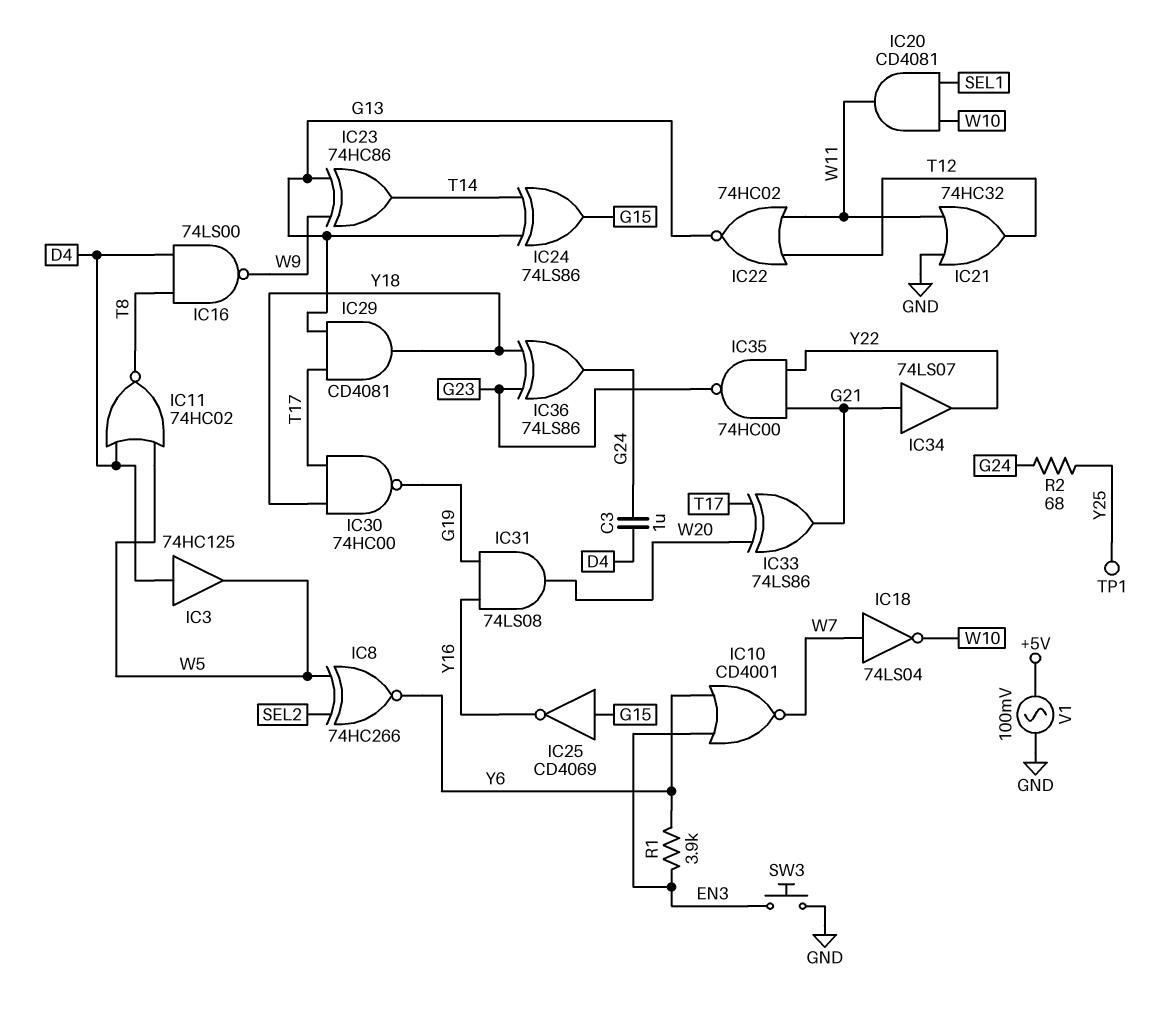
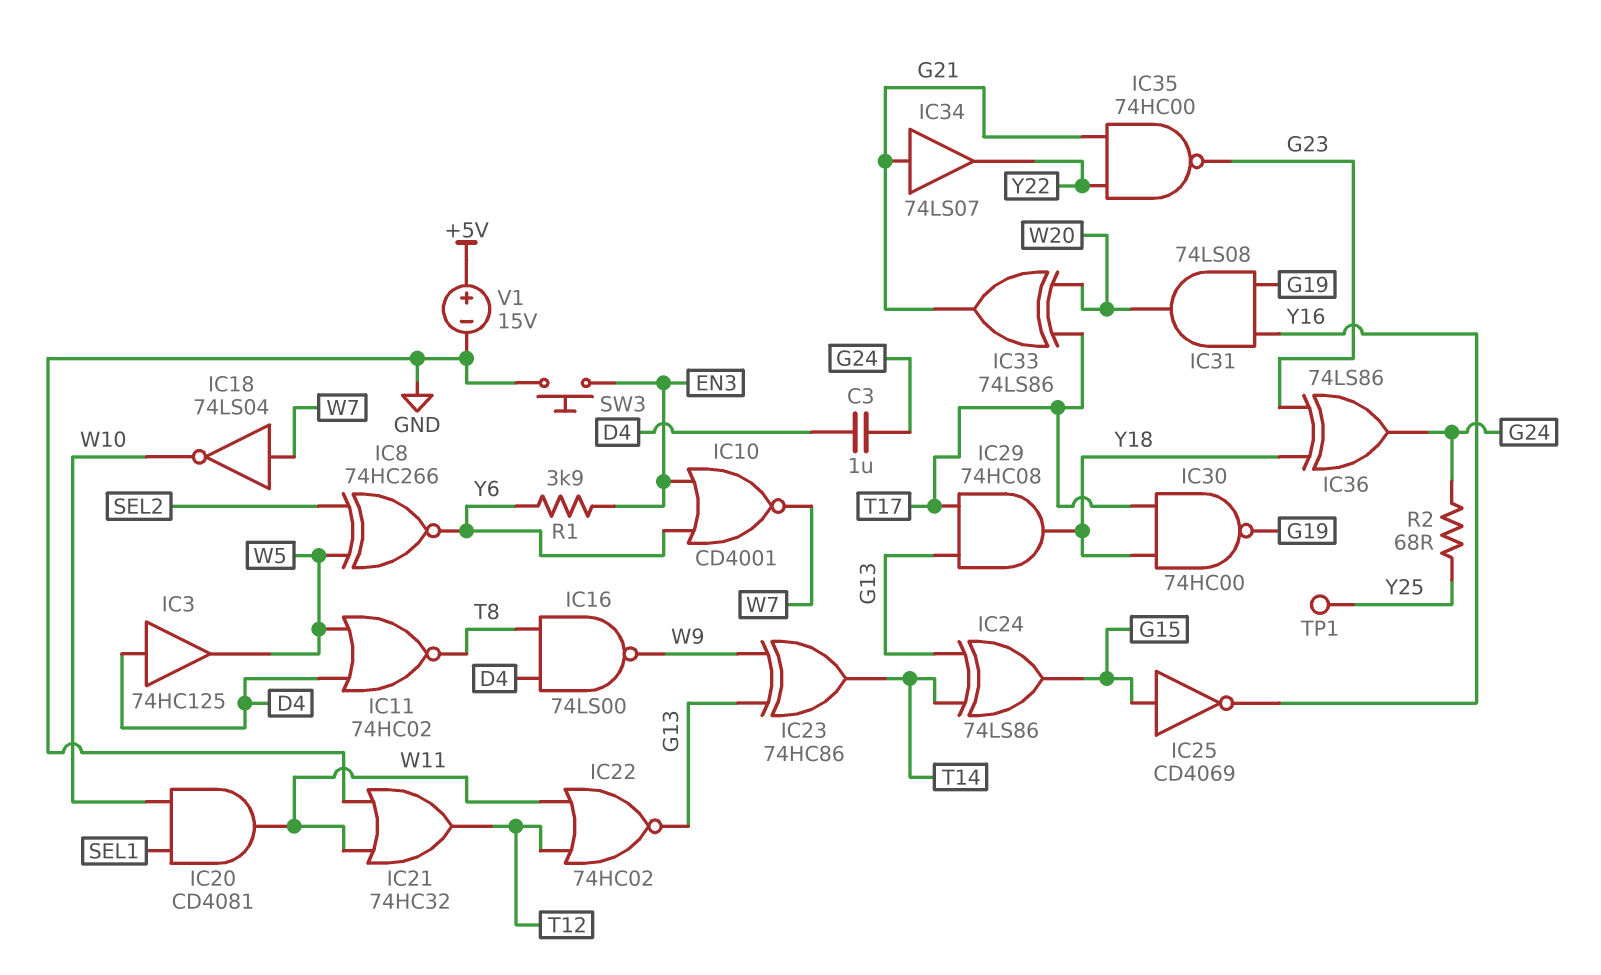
IC29: AND CD4081 (in G13, in T17, out Y18) -> AND 74HC08 (in G13, in T17, out Y18)
V1: AC 100mV (+5V, GND) -> 15V (plus +5V, minus GND)

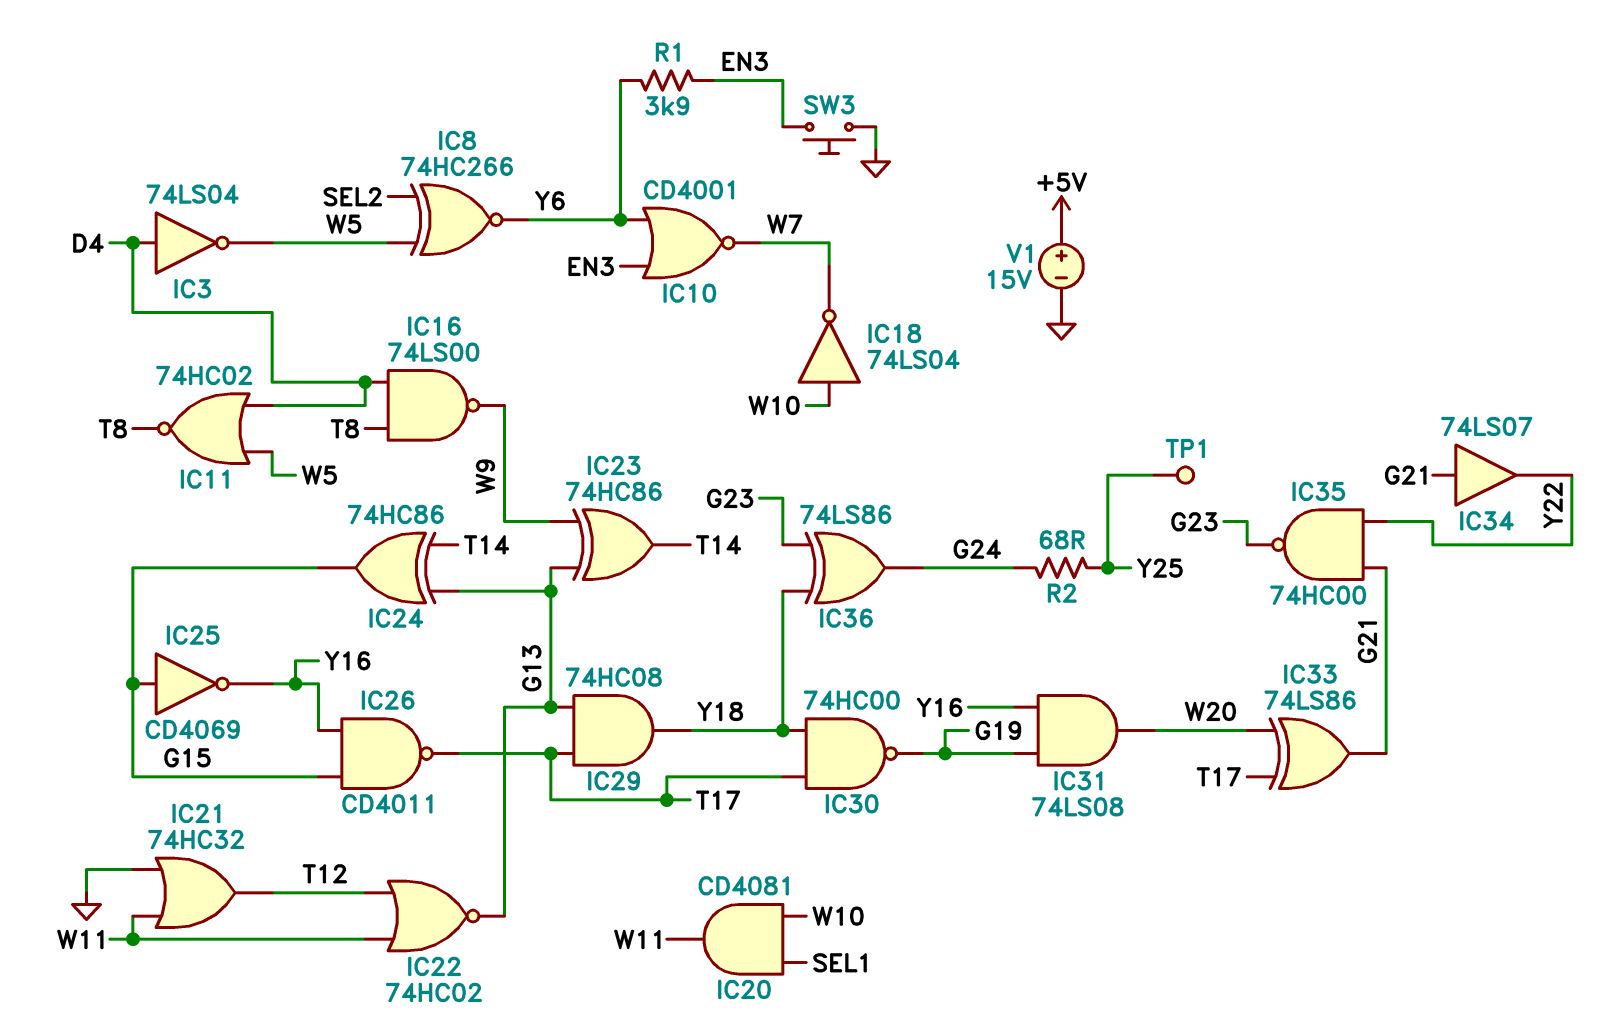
C3: 1uF (D4, G24) -> none
IC3: buffer 74HC125 (in D4, out W5) -> NOT 74LS04 (in D4, out W5)
IC18: NOT 74LS04 (in W7, out W10) -> NOT 74LS04 (in W10, out W7)
IC24: XOR 74LS86 (in G13, in T14, out G15) -> XOR 74HC86 (in G13, in T14, out G15)
IC26: none -> NAND CD4011 (in G15, in Y16, out T17)

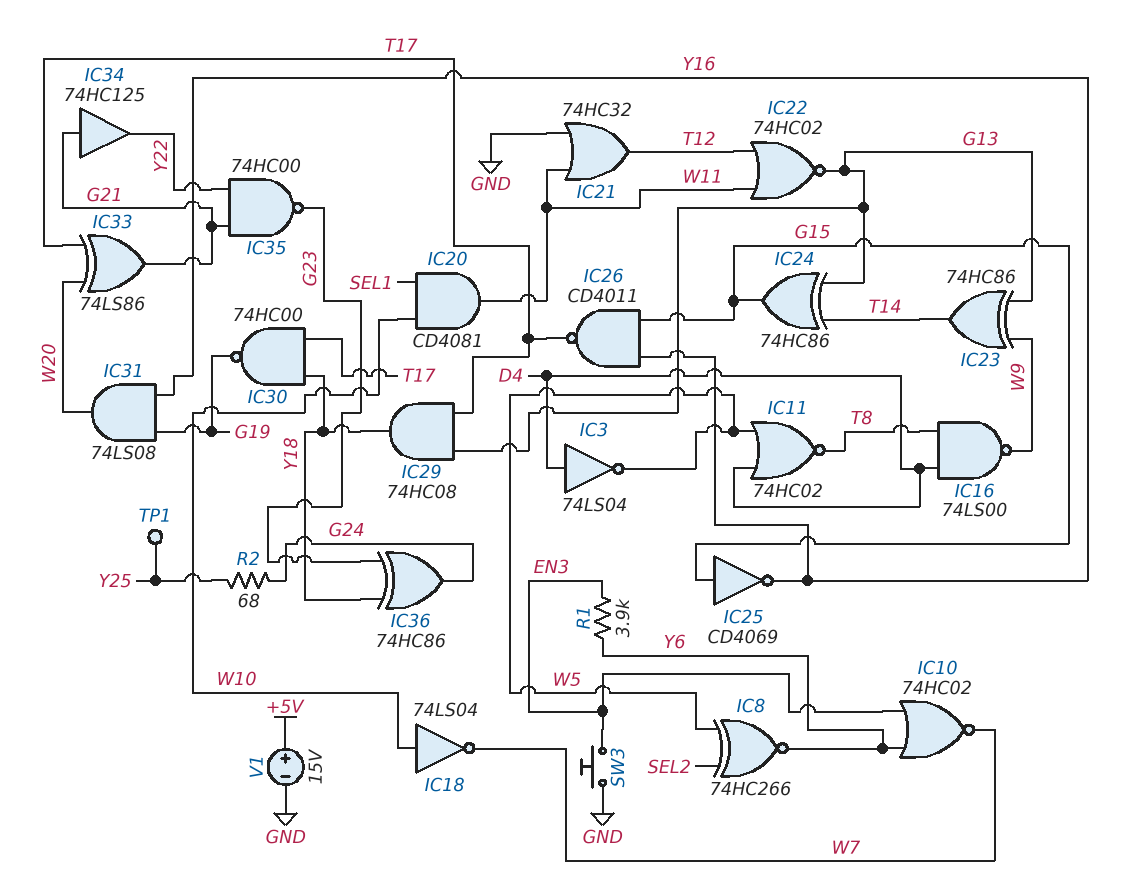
IC10: NOR CD4001 (in EN3, in Y6, out W7) -> NOR 74HC02 (in EN3, in Y6, out W7)
IC34: buffer 74LS07 (in G21, out Y22) -> buffer 74HC125 (in G21, out Y22)
IC36: XOR 74LS86 (in G23, in Y18, out G24) -> XOR 74HC86 (in G23, in Y18, out G24)

